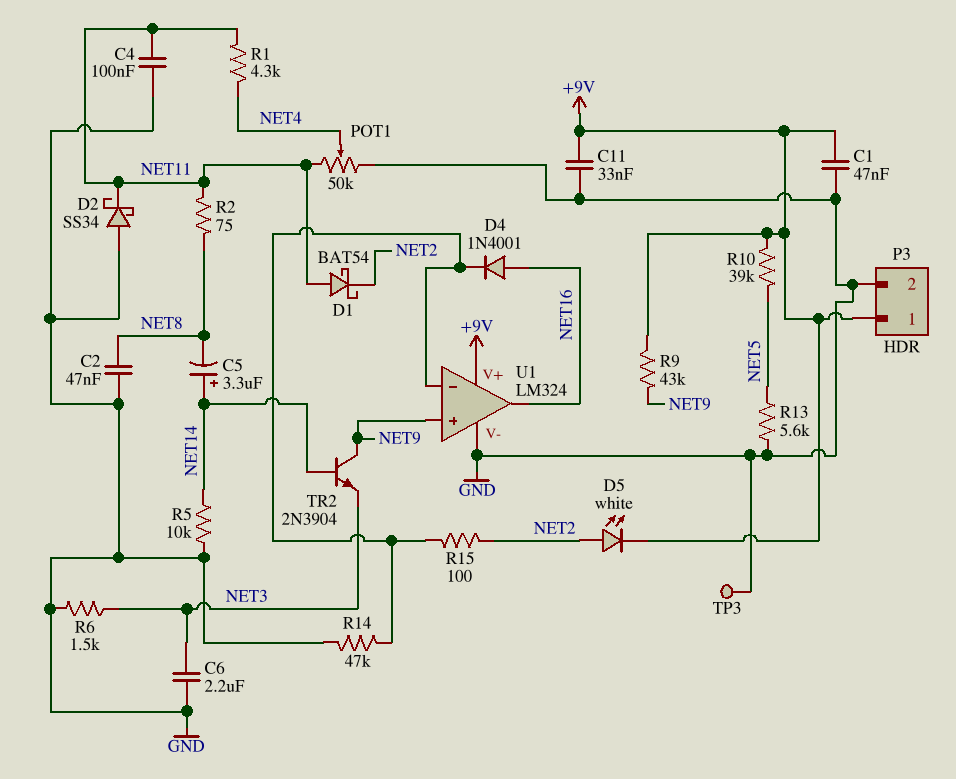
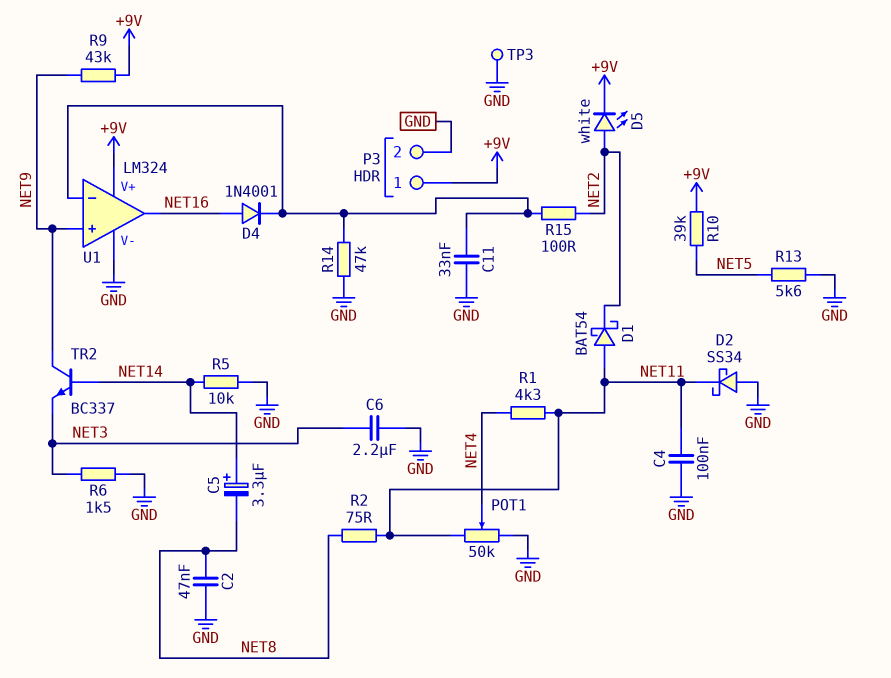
C1: 47nF (+9V, GND) -> none
C11: 33nF (+9V, GND) -> 33nF (GND, U1/in-)
TR2: NPN 2N3904 (B NET14, C NET9, E NET3) -> NPN BC337 (B NET14, C NET9, E NET3)

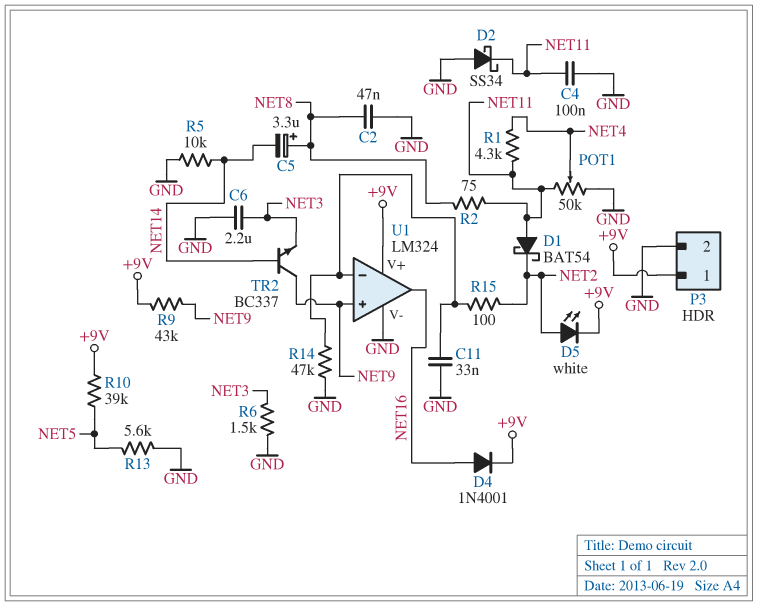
C5: 3.3uF (plus NET14, minus NET8) -> 3.3uF (plus NET8, minus NET14)
D4: diode 1N4001 (A NET16, K U1/in-) -> diode 1N4001 (A NET16, K +9V)
TP3: test point (GND) -> none

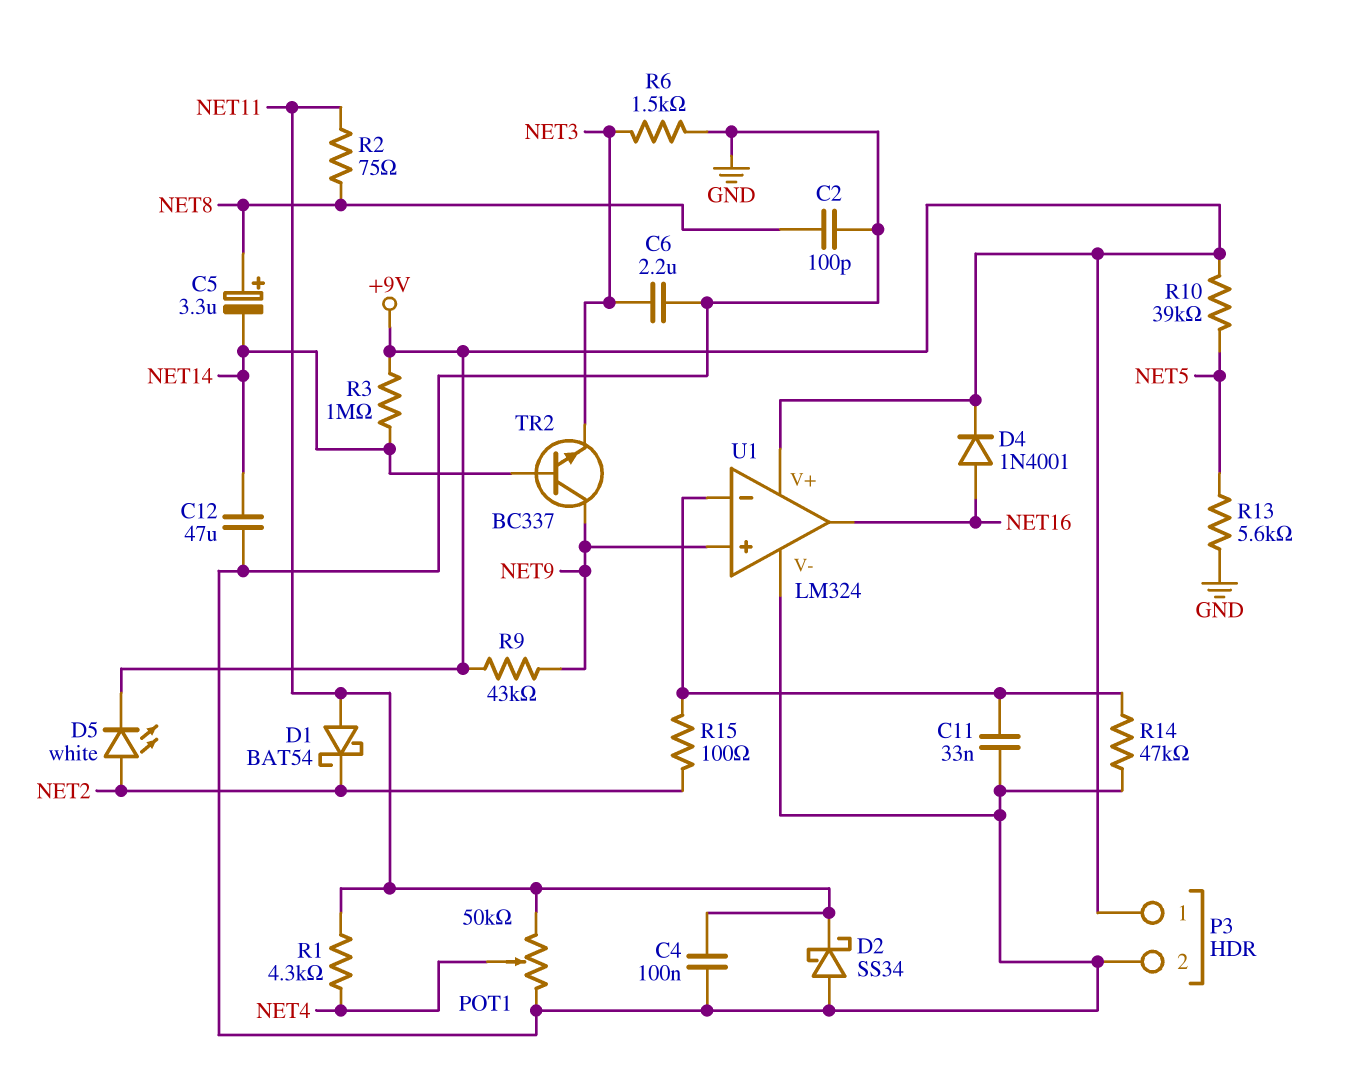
C2: 47nF (GND, NET8) -> 100pF (GND, NET8)
C12: none -> 47uF (GND, NET14)
R3: none -> 1M (+9V, NET14)
R5: 10k (GND, NET14) -> none

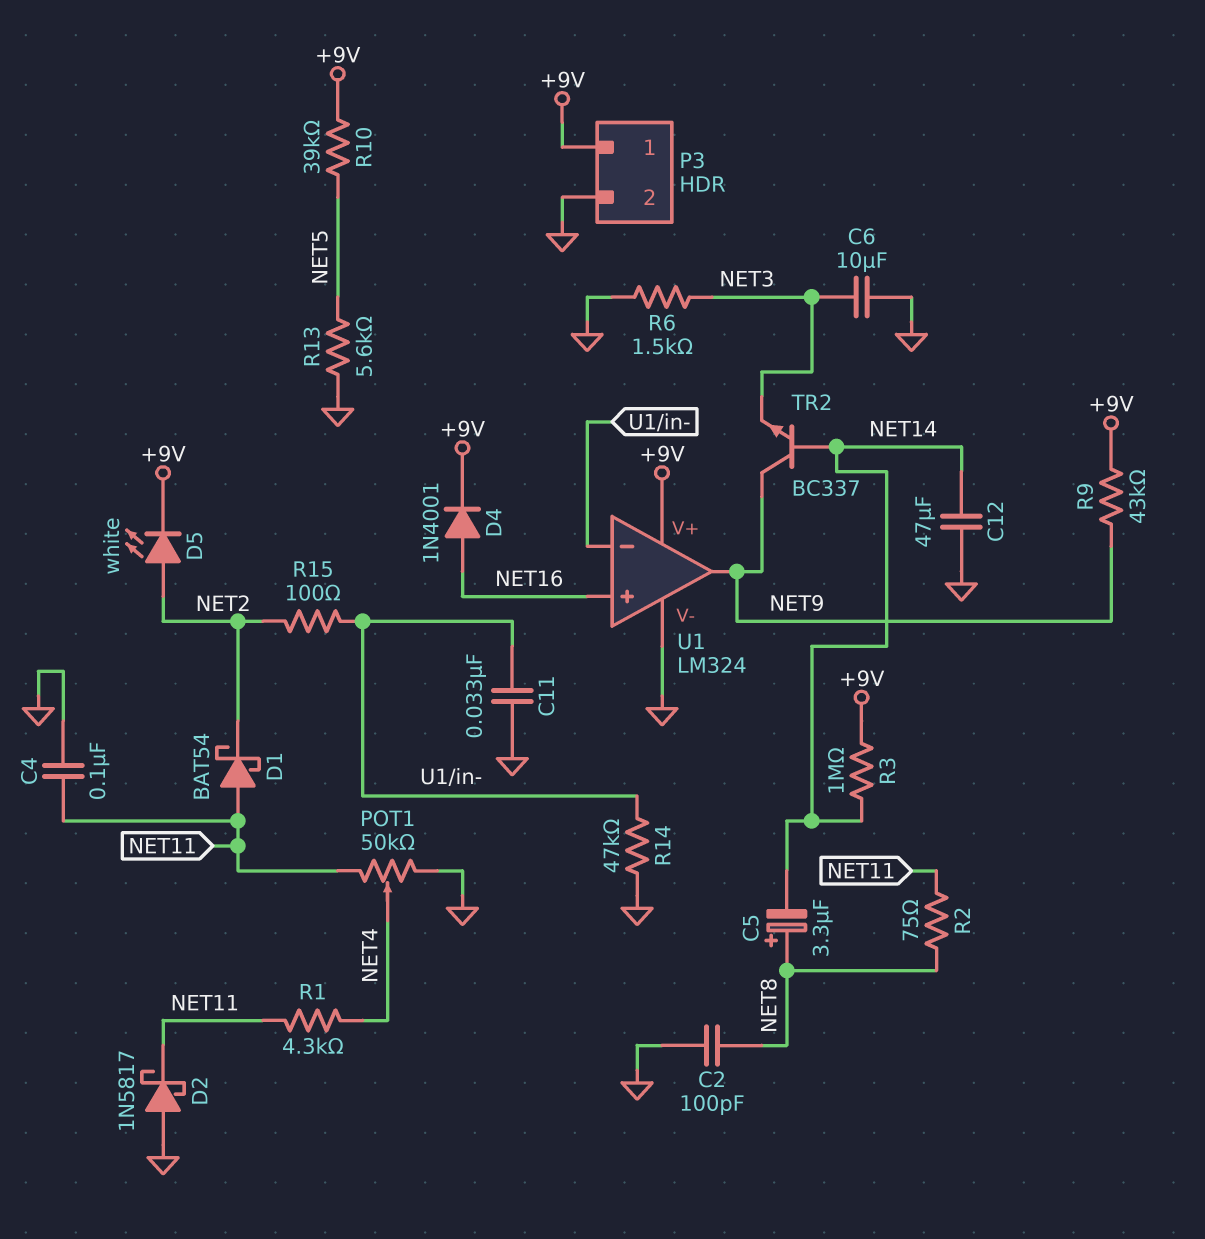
C6: 2.2uF (GND, NET3) -> 10uF (GND, NET3)
D2: schottky SS34 (A GND, K NET11) -> schottky 1N5817 (A GND, K NET11)
U1 pin in+: NET9 -> NET16
U1 pin out: NET16 -> NET9

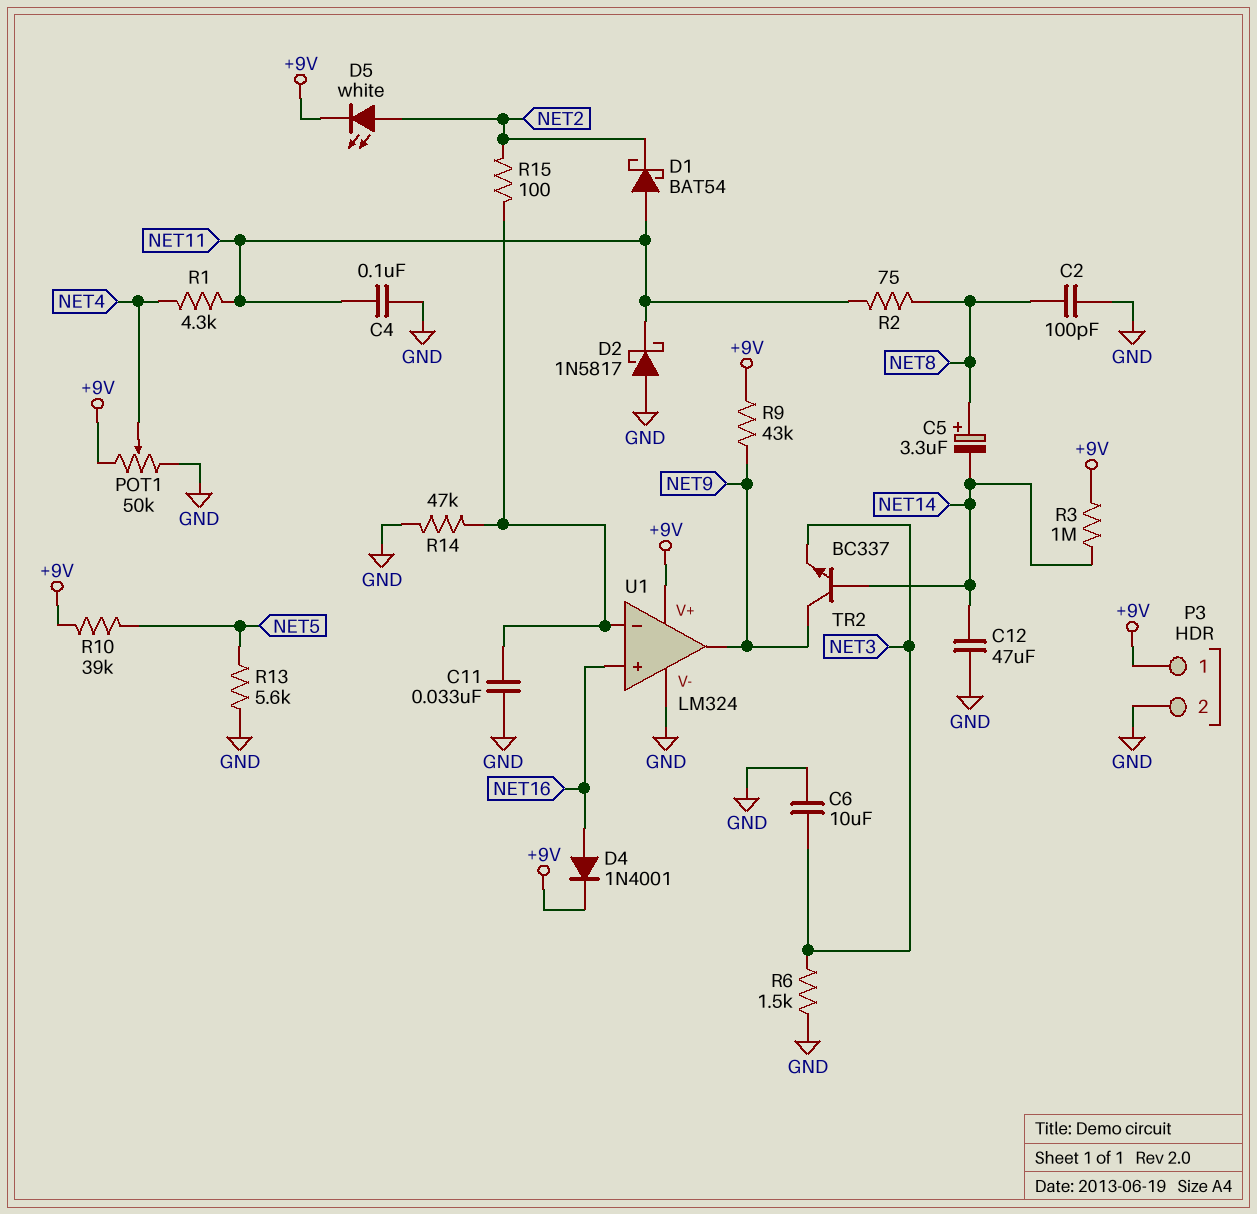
POT1: 50k (GND, NET11, wiper NET4) -> 50k (+9V, GND, wiper NET4)

